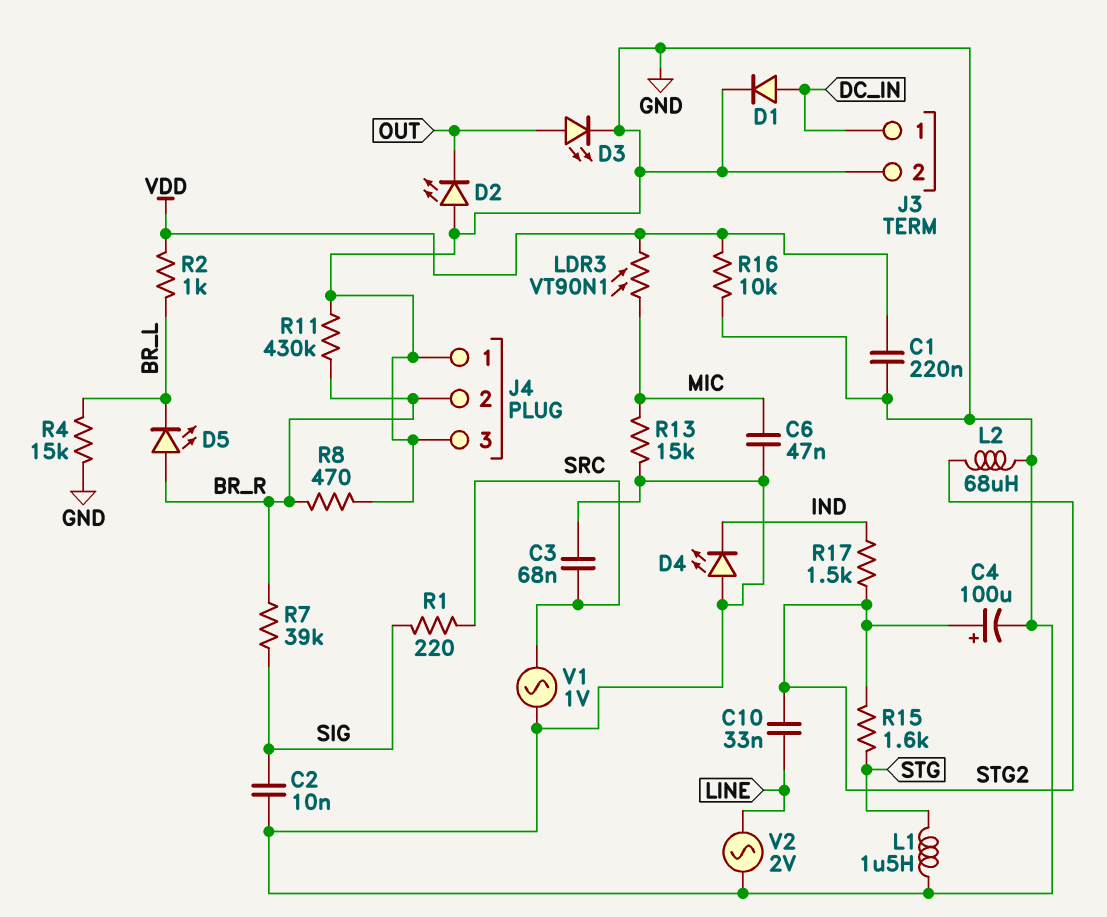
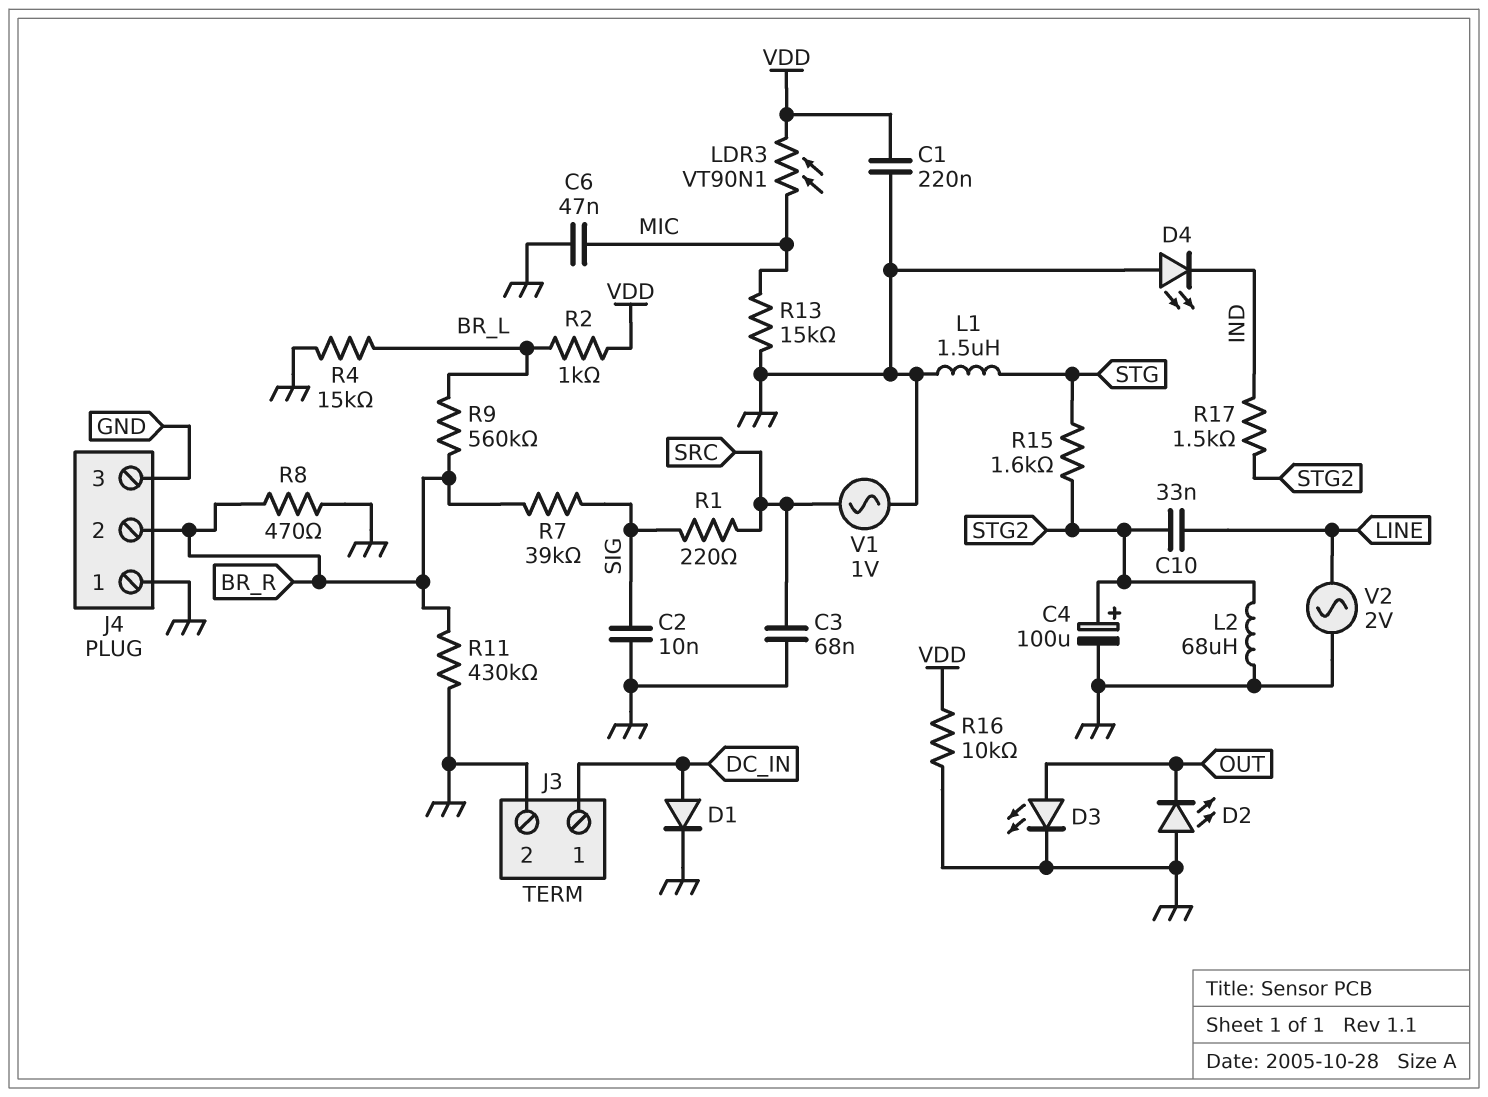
D5: LED (A BR_R, K BR_L) -> none
R9: none -> 560k (BR_L, BR_R)

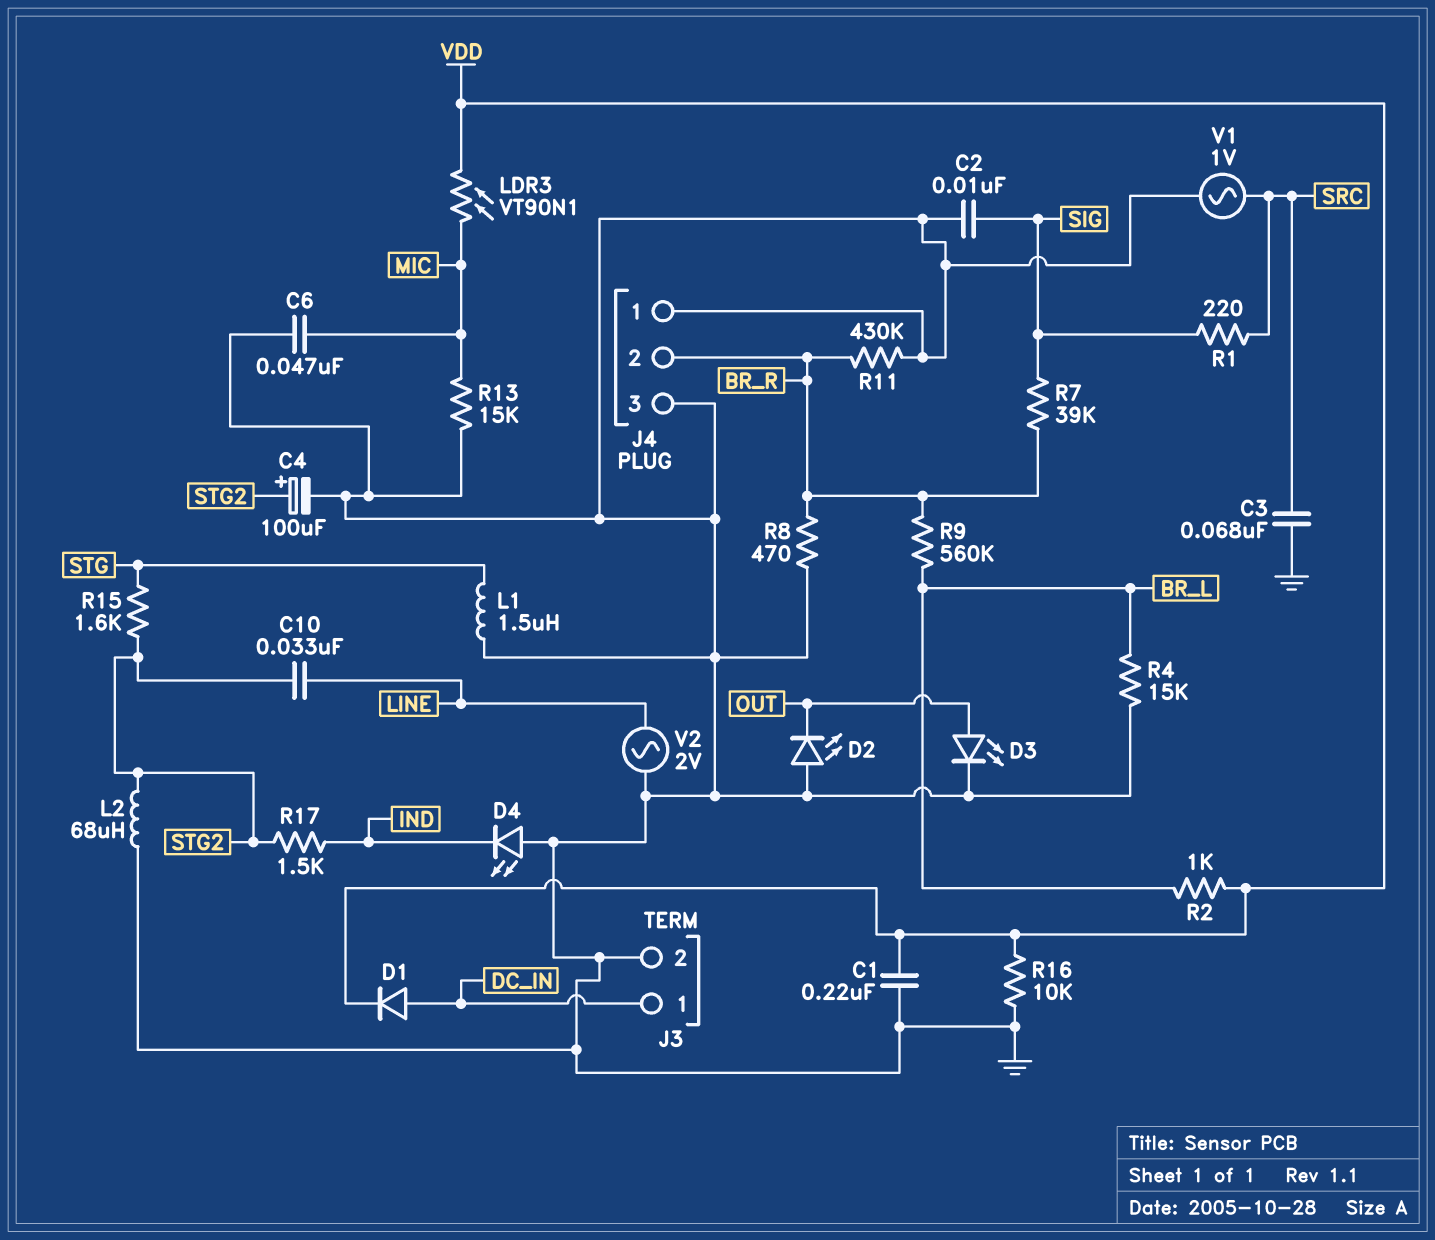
D1: diode (A DC_IN, K GND) -> diode (A DC_IN, K VDD)

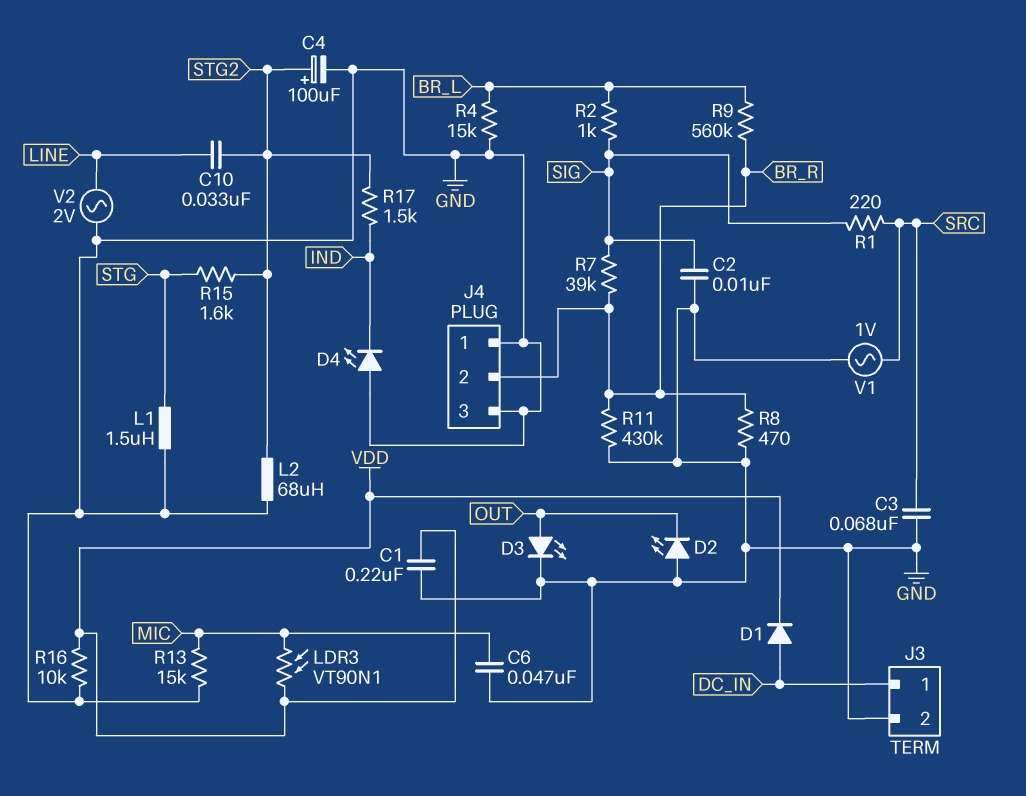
R2: 1k (BR_L, VDD) -> 1k (BR_L, SIG)

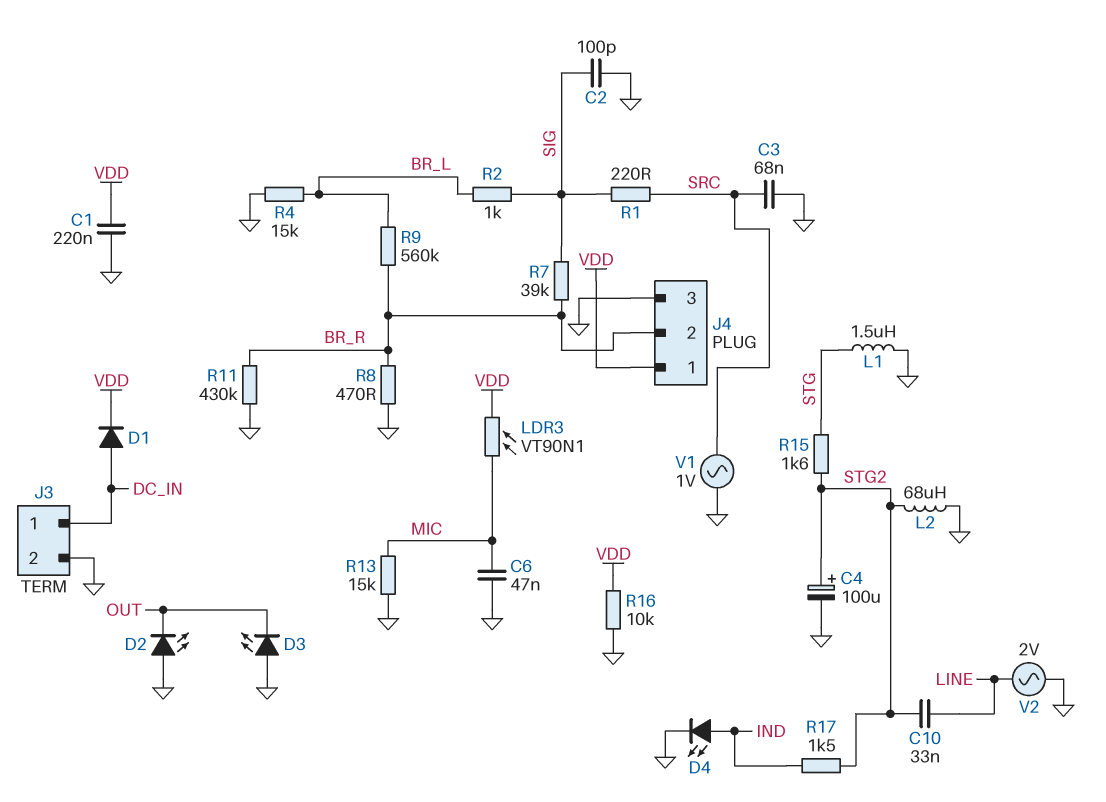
C2: 10nF (GND, SIG) -> 100pF (GND, SIG)
D3: LED (A OUT, K GND) -> LED (A GND, K OUT)
D4: LED (A GND, K IND) -> LED (A IND, K GND)
J4 pin 1: GND -> VDD

